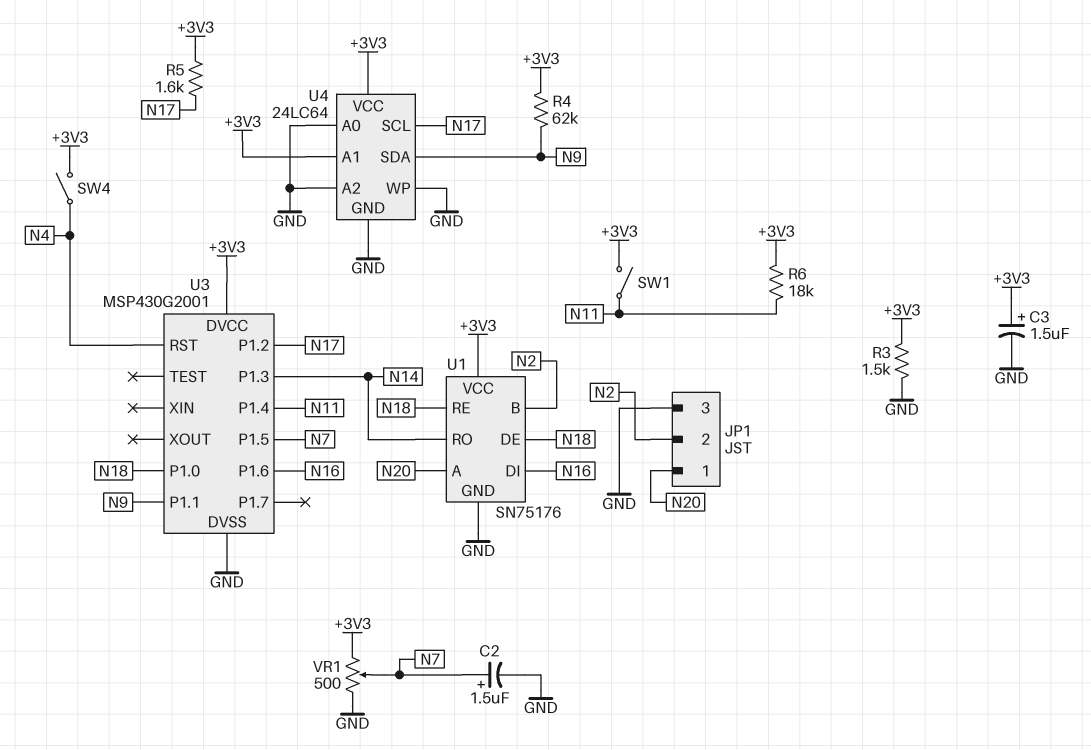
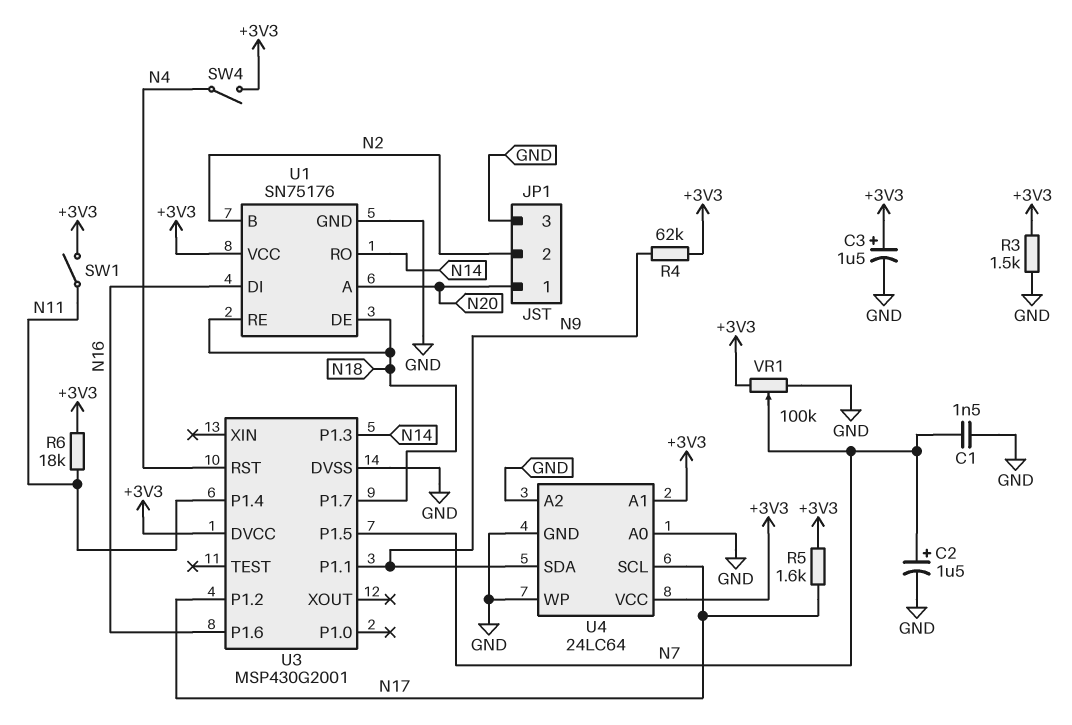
C1: none -> 1.5nF (GND, N7)
U3 pin P1.0: N18 -> none
U3 pin P1.7: none -> N18
VR1: 500 (+3V3, GND, wiper N7) -> 100k (+3V3, GND, wiper N7)

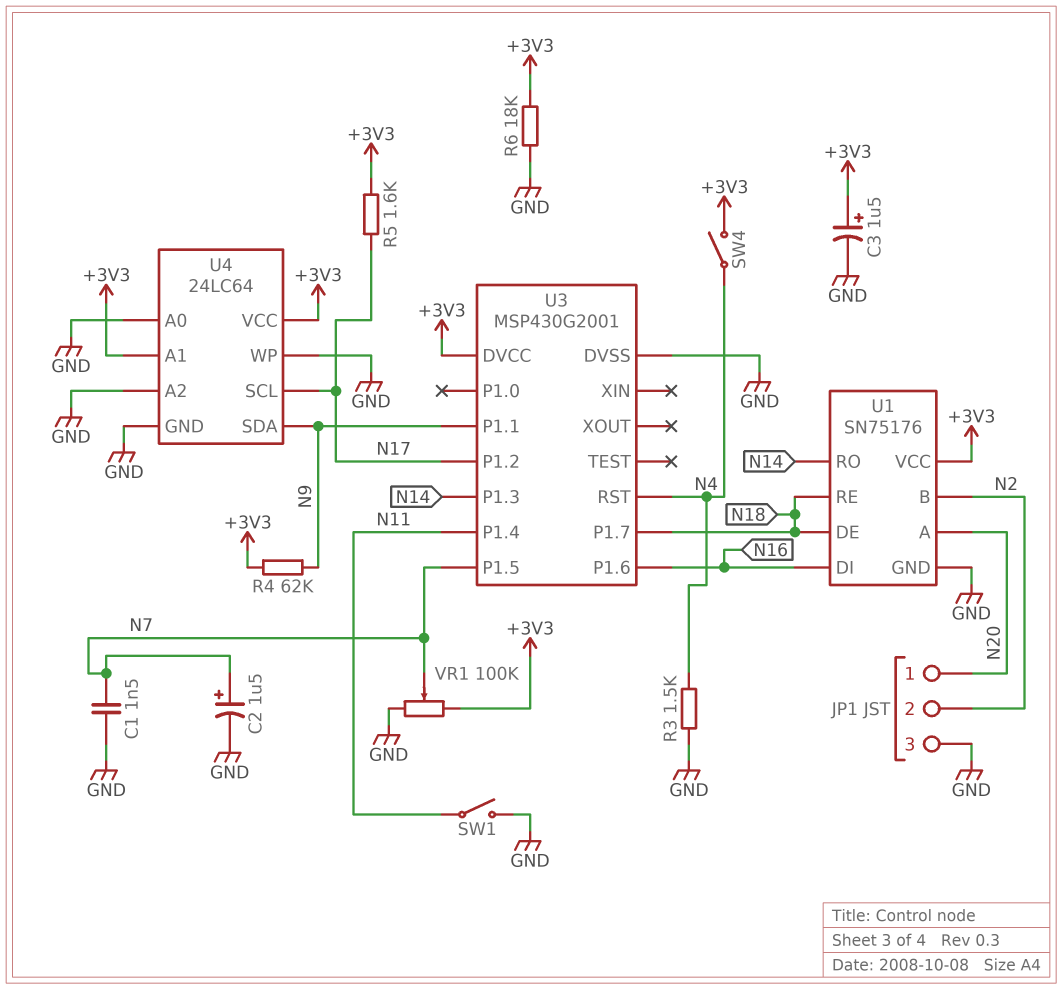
R3: 1.5k (+3V3, GND) -> 1.5k (GND, N4)
R6: 18k (+3V3, N11) -> 18k (+3V3, GND)
SW1: switch (+3V3, N11) -> switch (GND, N11)

